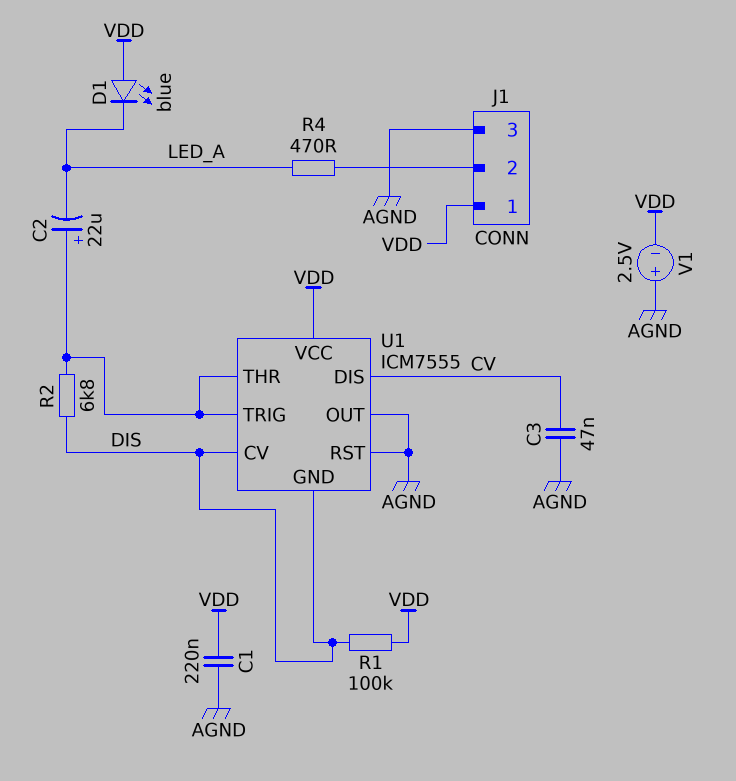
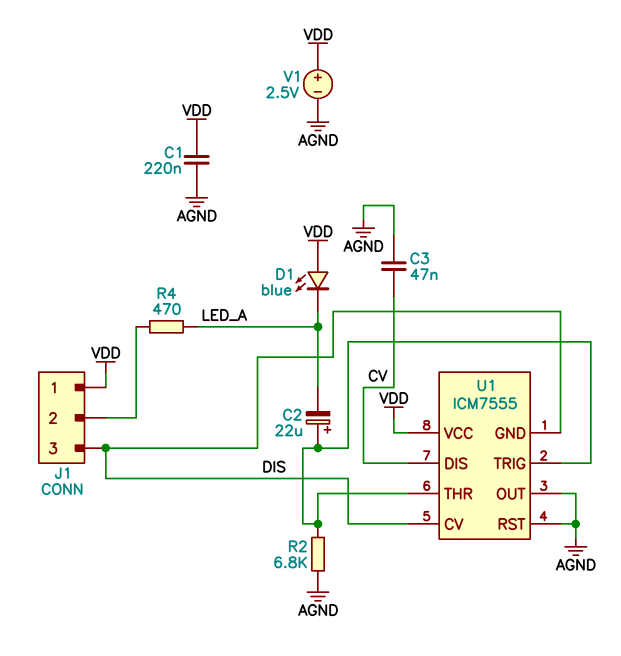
J1 pin 3: AGND -> DIS
R1: 100k (DIS, VDD) -> none
R2: 6.8k (DIS, U1/THR) -> 6.8k (AGND, U1/THR)
V1: 2.5V (plus AGND, minus VDD) -> 2.5V (plus VDD, minus AGND)

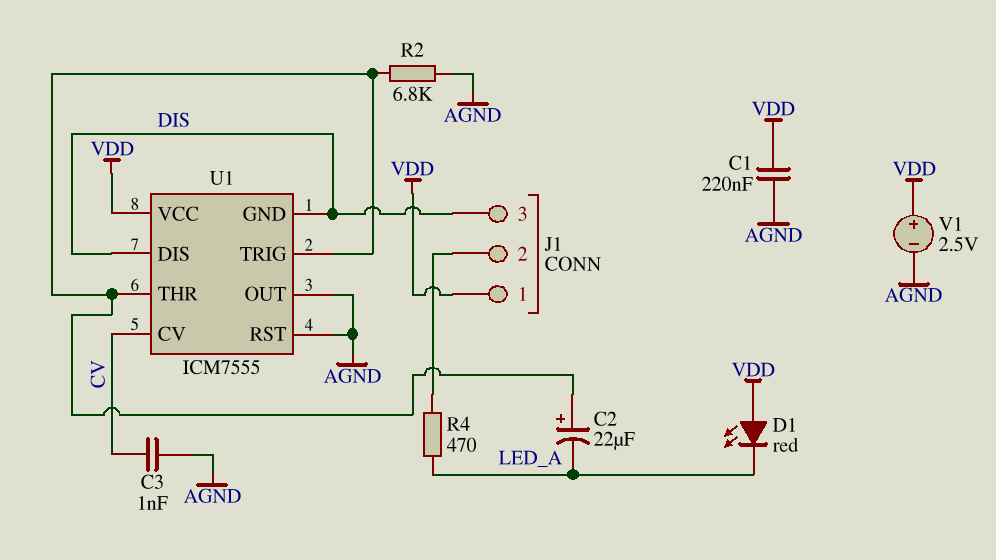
C3: 47nF (AGND, CV) -> 1nF (AGND, CV)
D1: LED blue (A VDD, K LED_A) -> LED red (A VDD, K LED_A)
U1 pin CV: DIS -> CV
U1 pin DIS: CV -> DIS

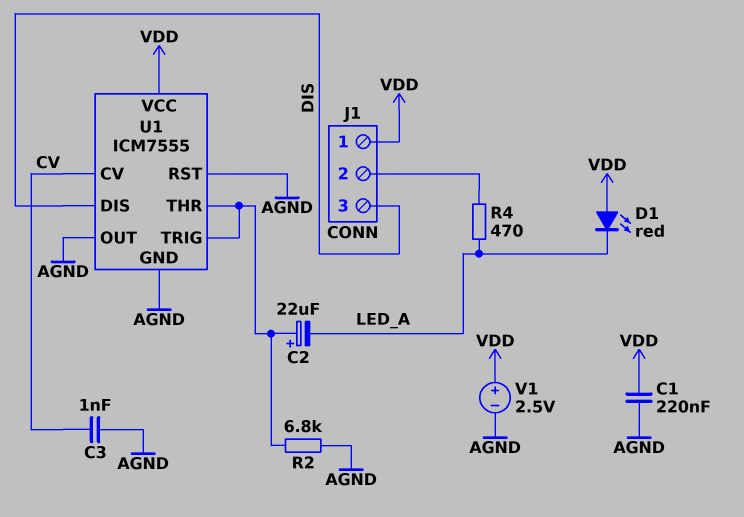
U1 pin GND: DIS -> AGND

